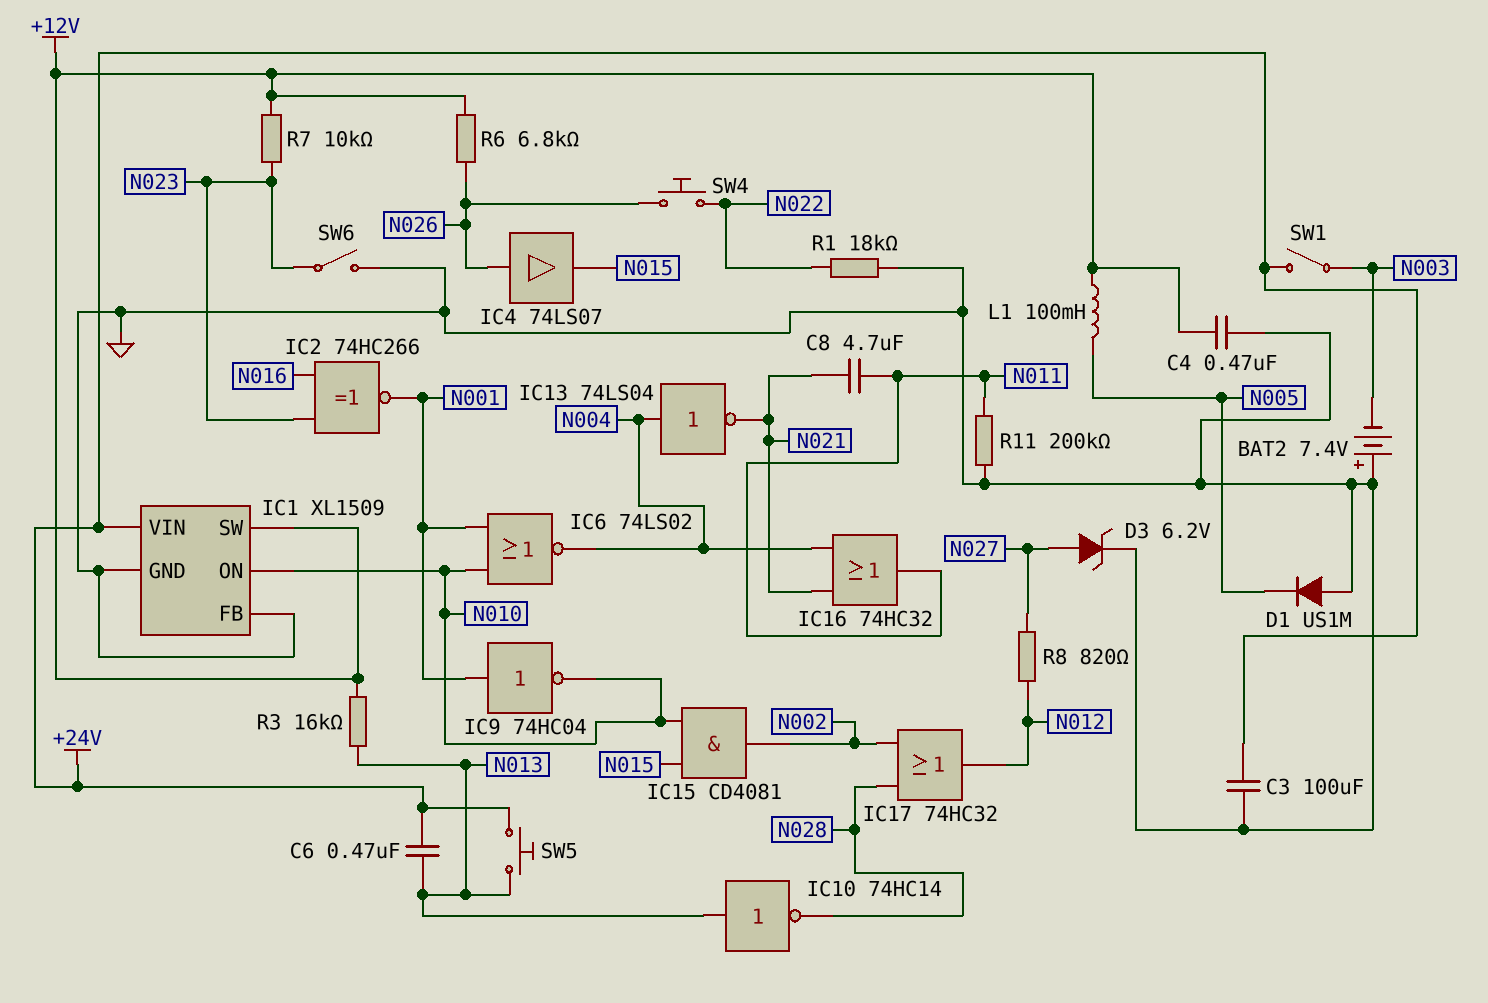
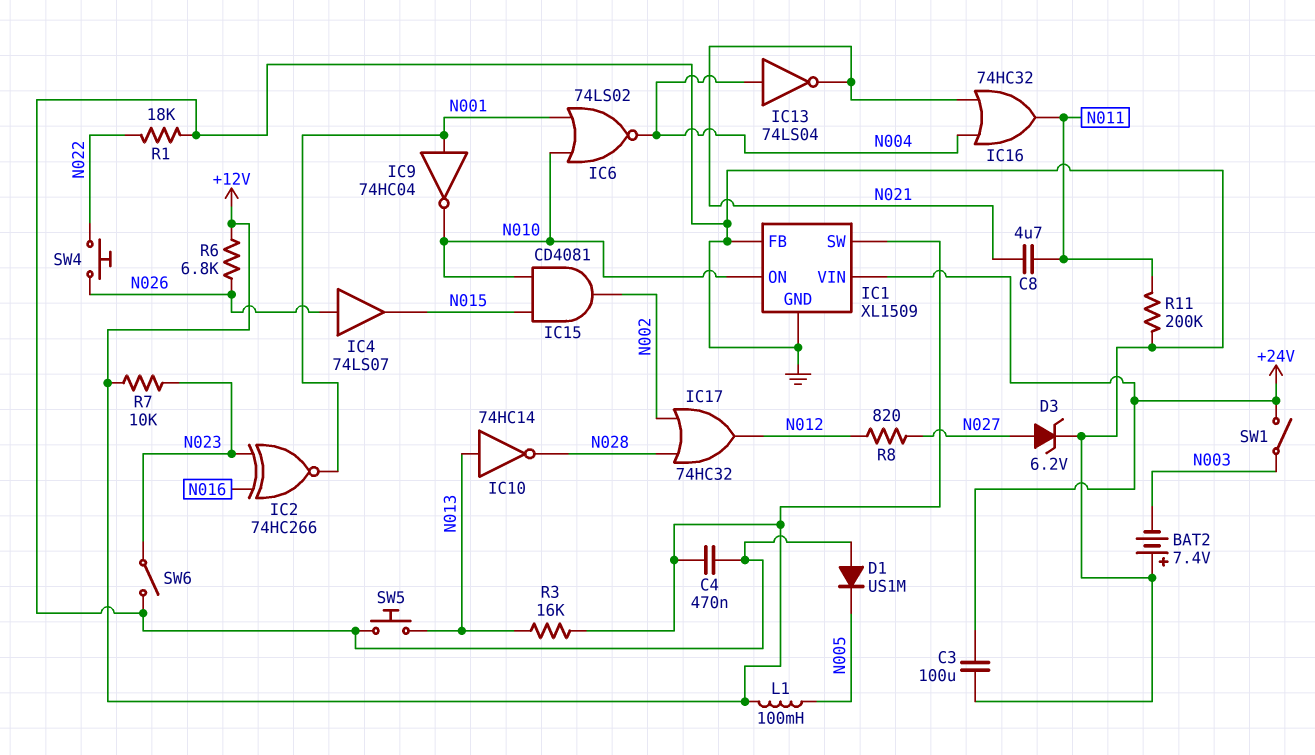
C6: 470nF (+24V, N013) -> none
SW5: button (+24V, N013) -> button (GND, N013)

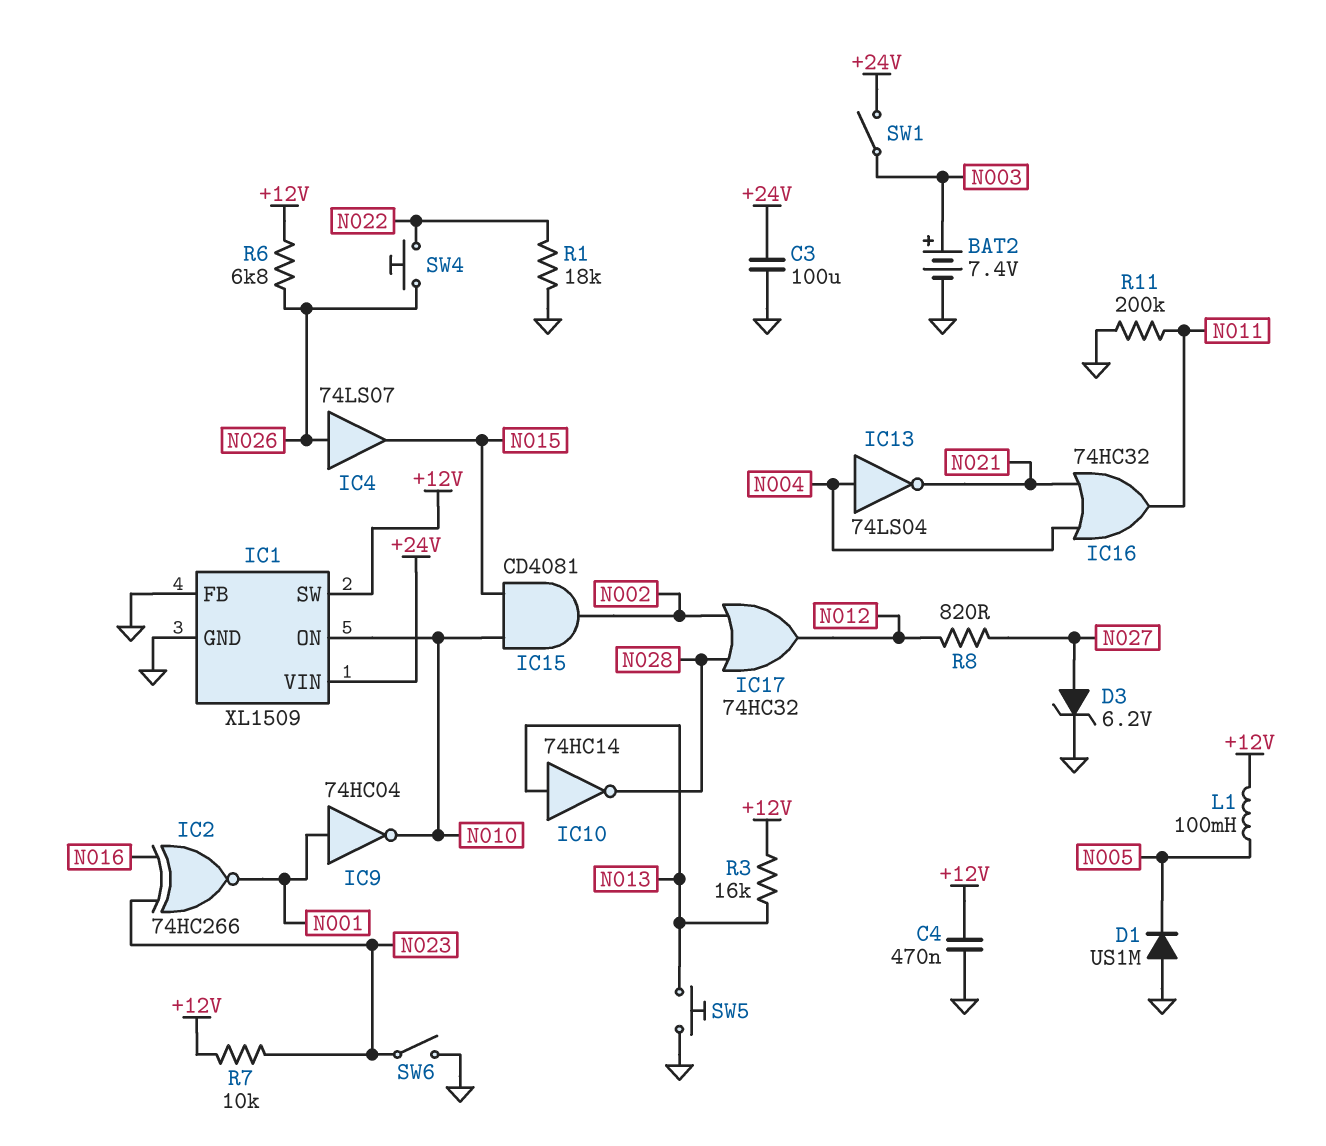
BAT2: 7.4V (plus GND, minus N003) -> 7.4V (plus N003, minus GND)
C8: 4.7uF (N011, N021) -> none
IC6: NOR 74LS02 (in N001, in N010, out N004) -> none

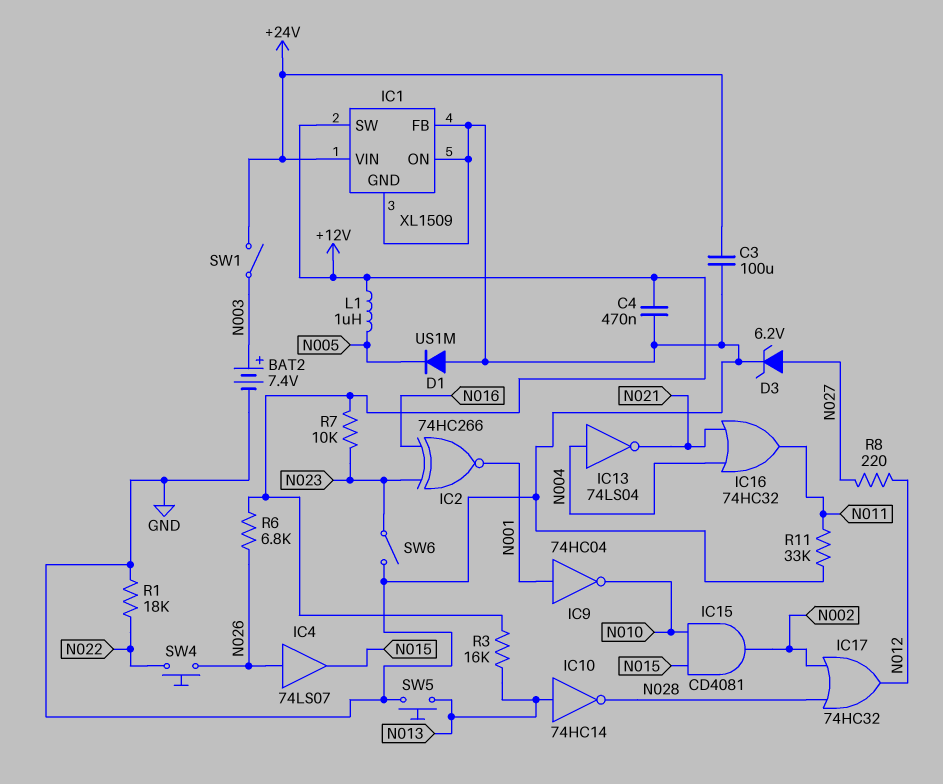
IC1 pin ON: N010 -> GND
L1: 100mH (+12V, N005) -> 1uH (+12V, N005)
R8: 820 (N012, N027) -> 220 (N012, N027)
R11: 200k (GND, N011) -> 33k (GND, N011)

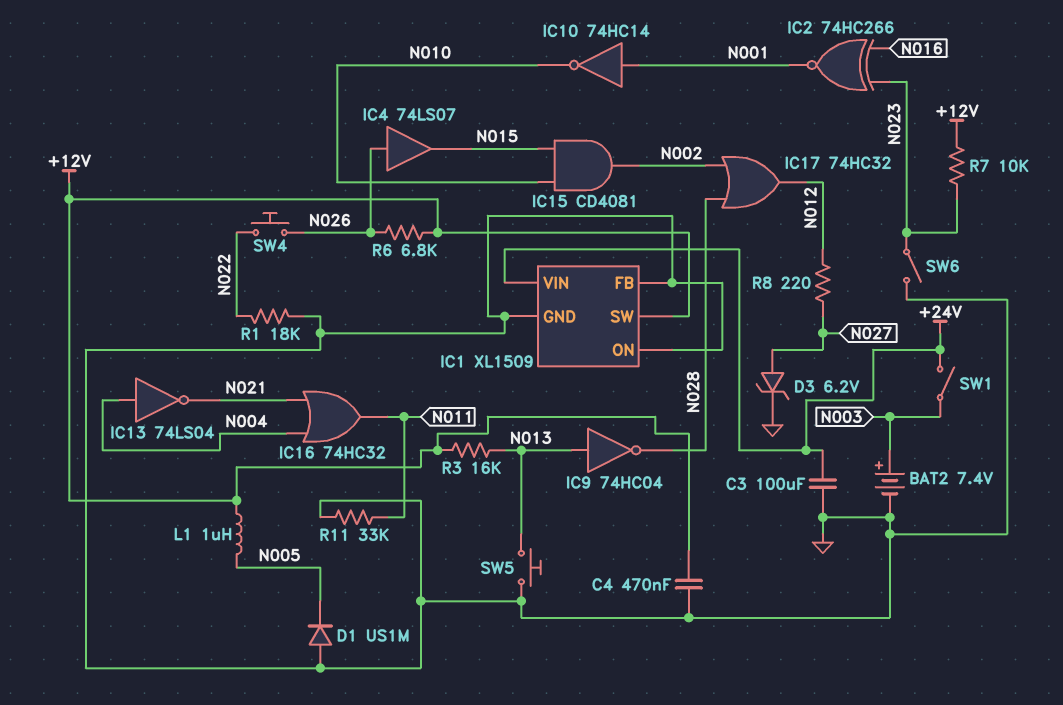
IC9: NOT 74HC04 (in N001, out N010) -> NOT 74HC04 (in N013, out N028)
IC10: NOT 74HC14 (in N013, out N028) -> NOT 74HC14 (in N001, out N010)

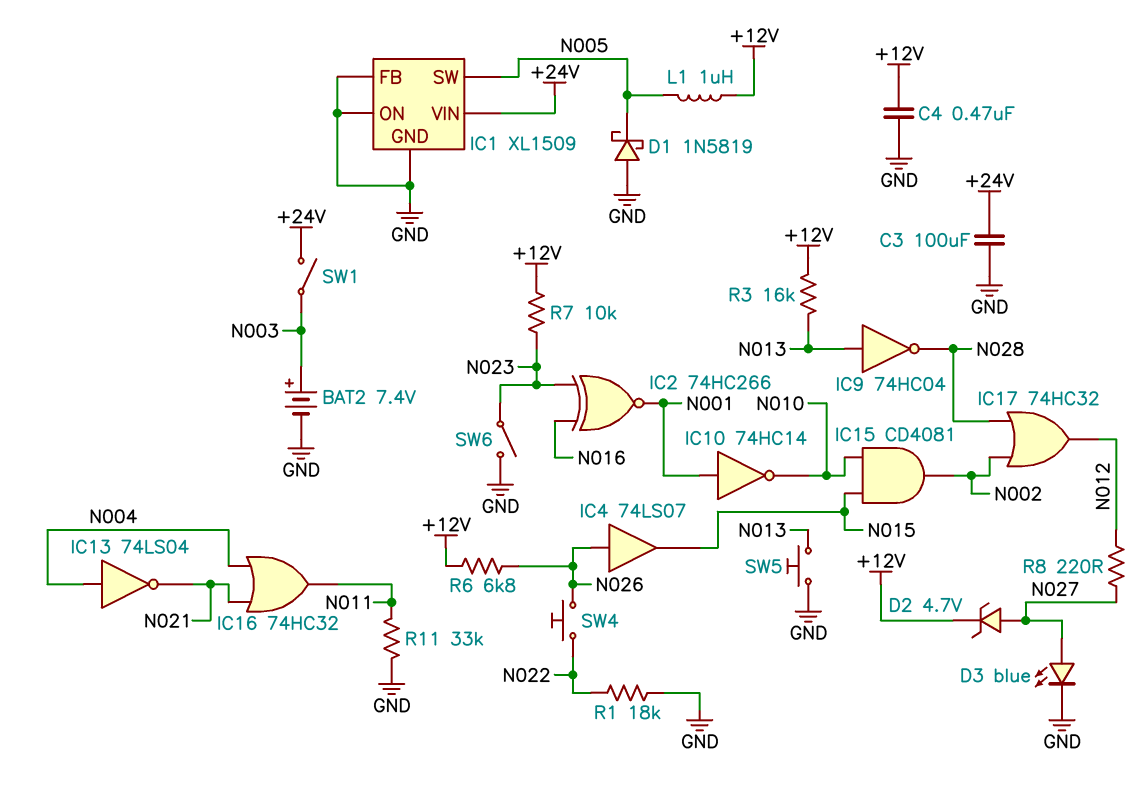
D1: diode US1M (A GND, K N005) -> schottky 1N5819 (A GND, K N005)
D2: none -> zener 4.7V (A N027, K +12V)
D3: zener 6.2V (A N027, K GND) -> LED blue (A N027, K GND)
IC1 pin SW: +12V -> N005

